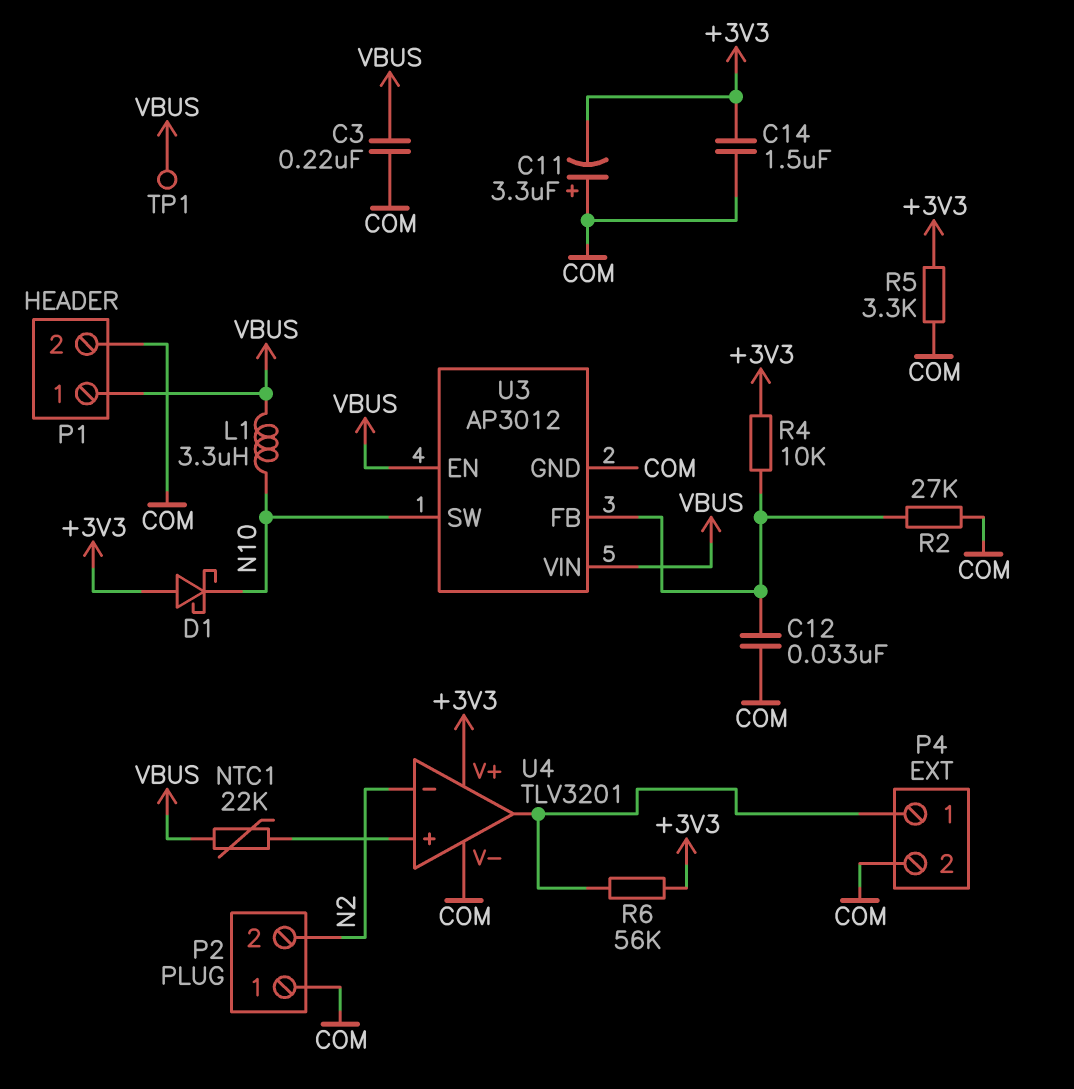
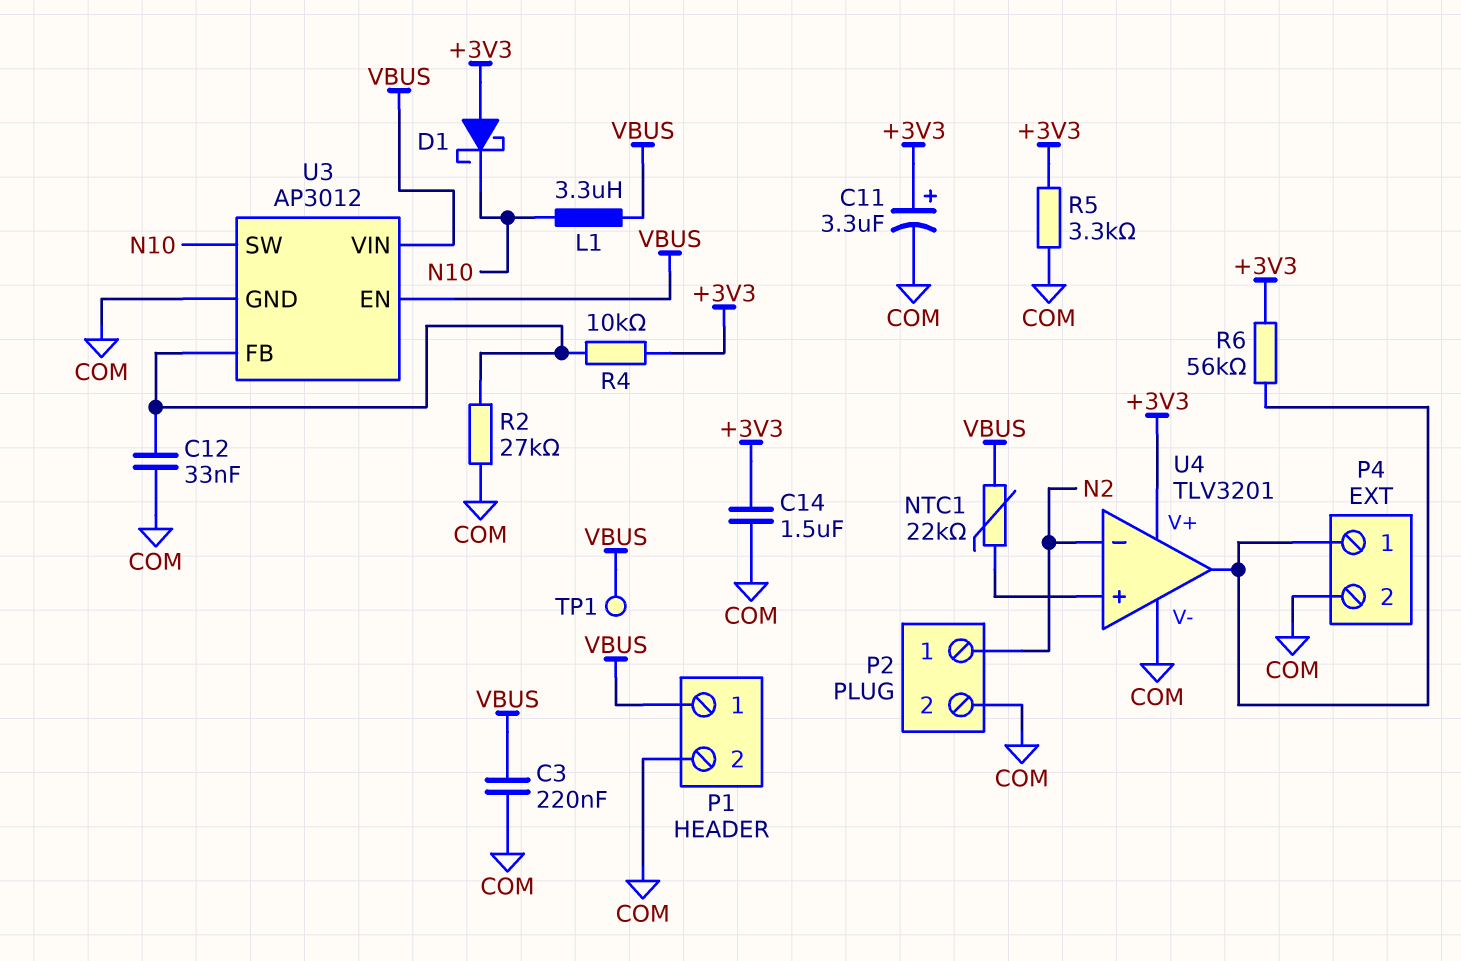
C11: 3.3uF (plus COM, minus +3V3) -> 3.3uF (plus +3V3, minus COM)
P2 pin 1: COM -> N2
P2 pin 2: N2 -> COM

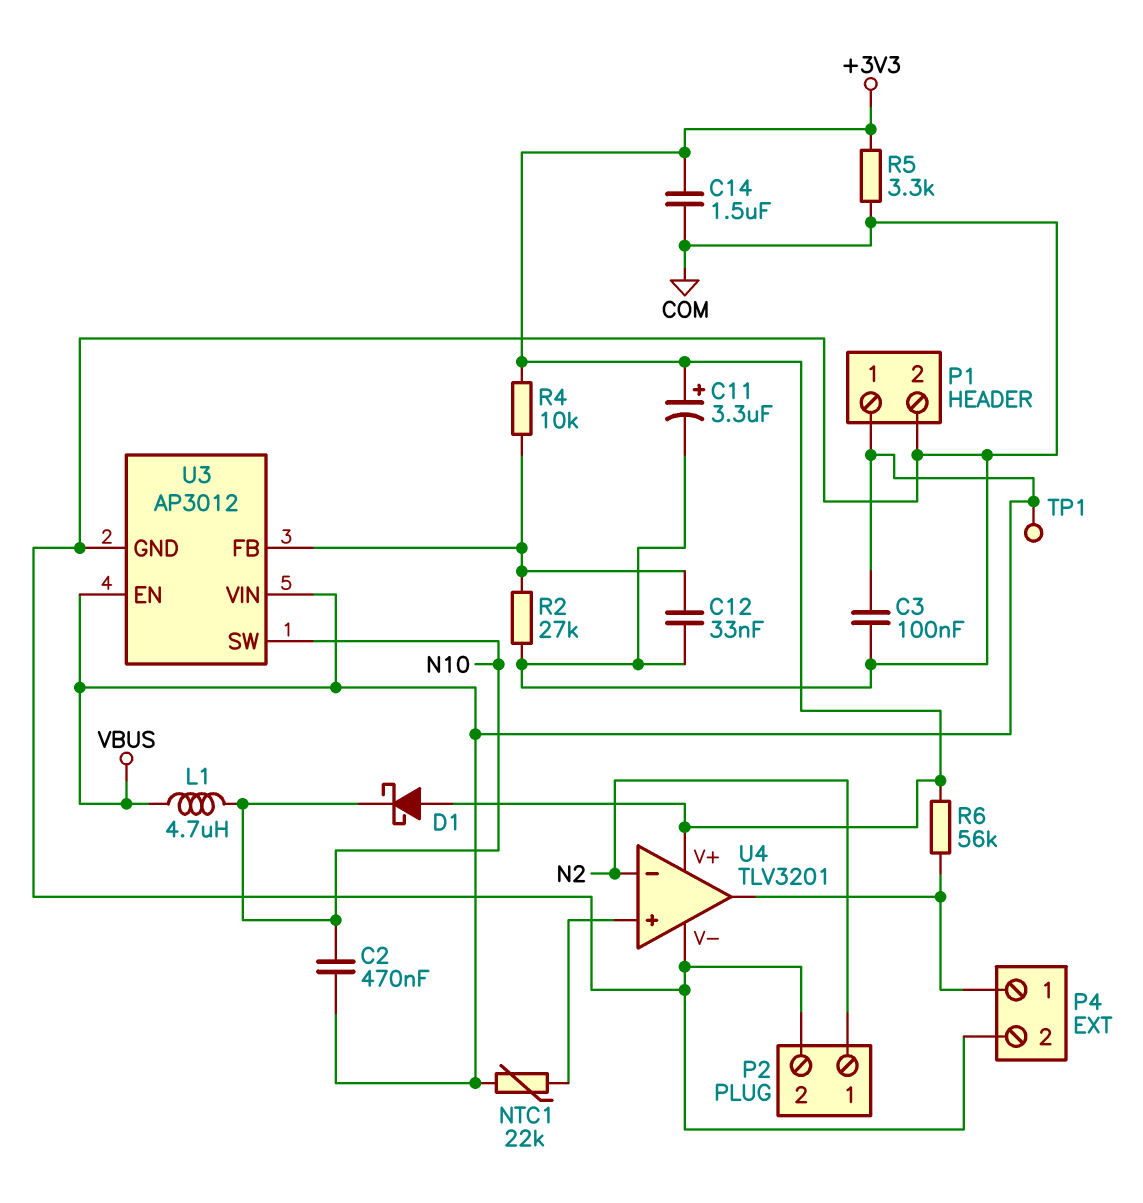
C2: none -> 470nF (N10, VBUS)
C3: 220nF (COM, VBUS) -> 100nF (COM, VBUS)
L1: 3.3uH (N10, VBUS) -> 4.7uH (N10, VBUS)

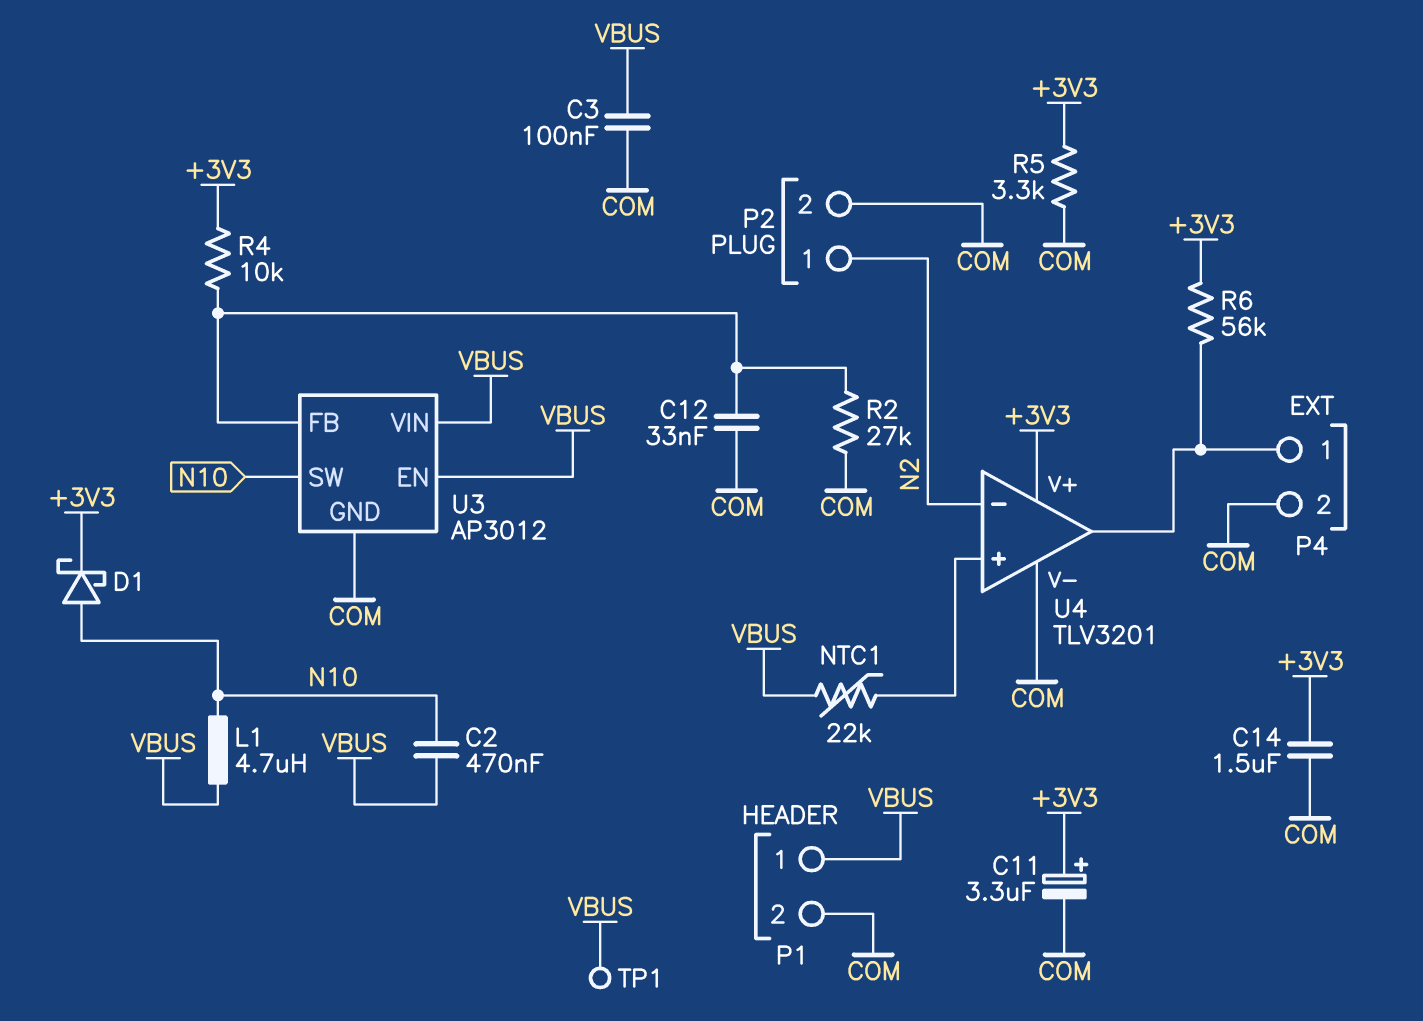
D1: schottky (A +3V3, K N10) -> schottky (A N10, K +3V3)

